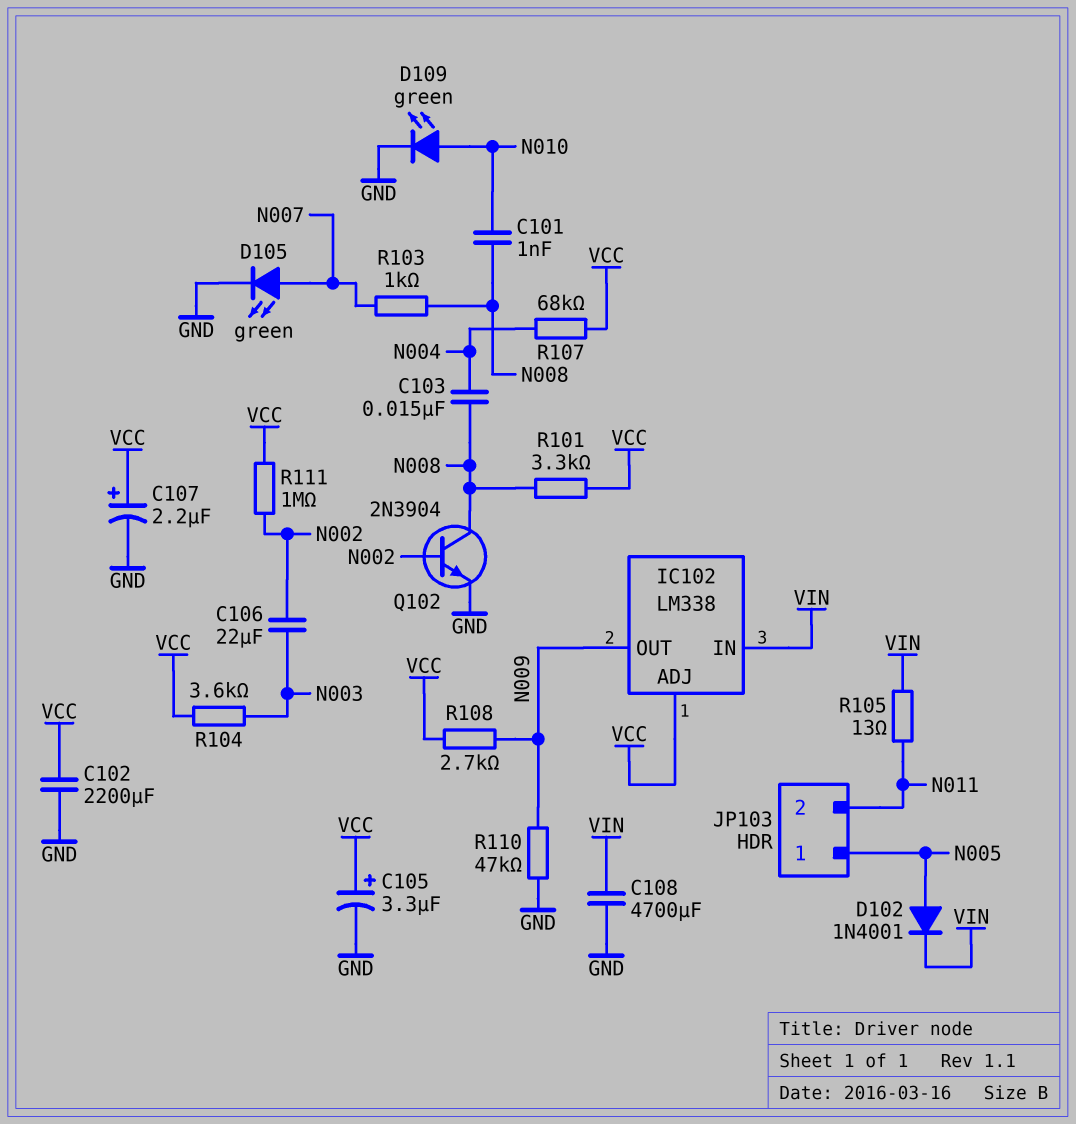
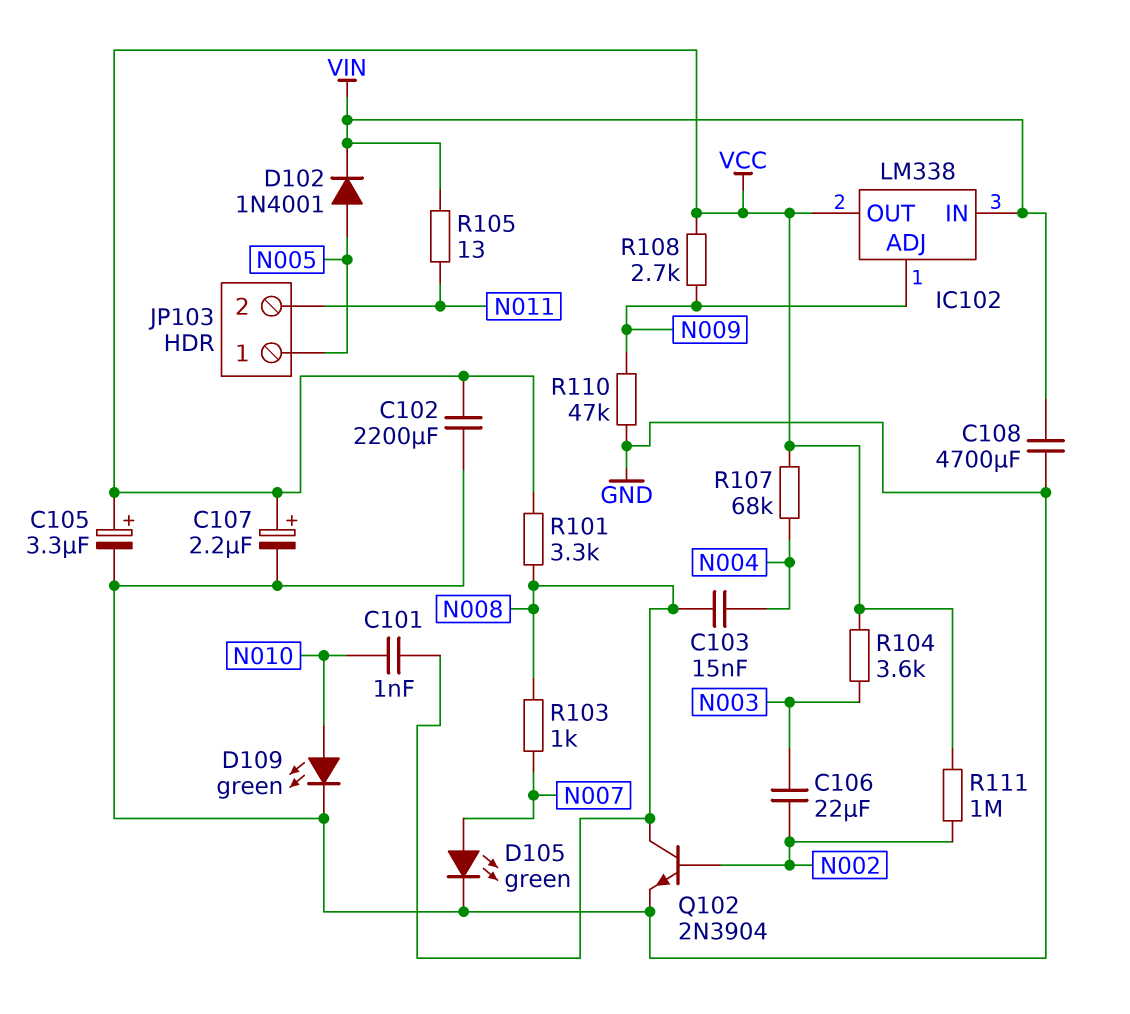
IC102 pin ADJ: VCC -> N009
IC102 pin OUT: N009 -> VCC

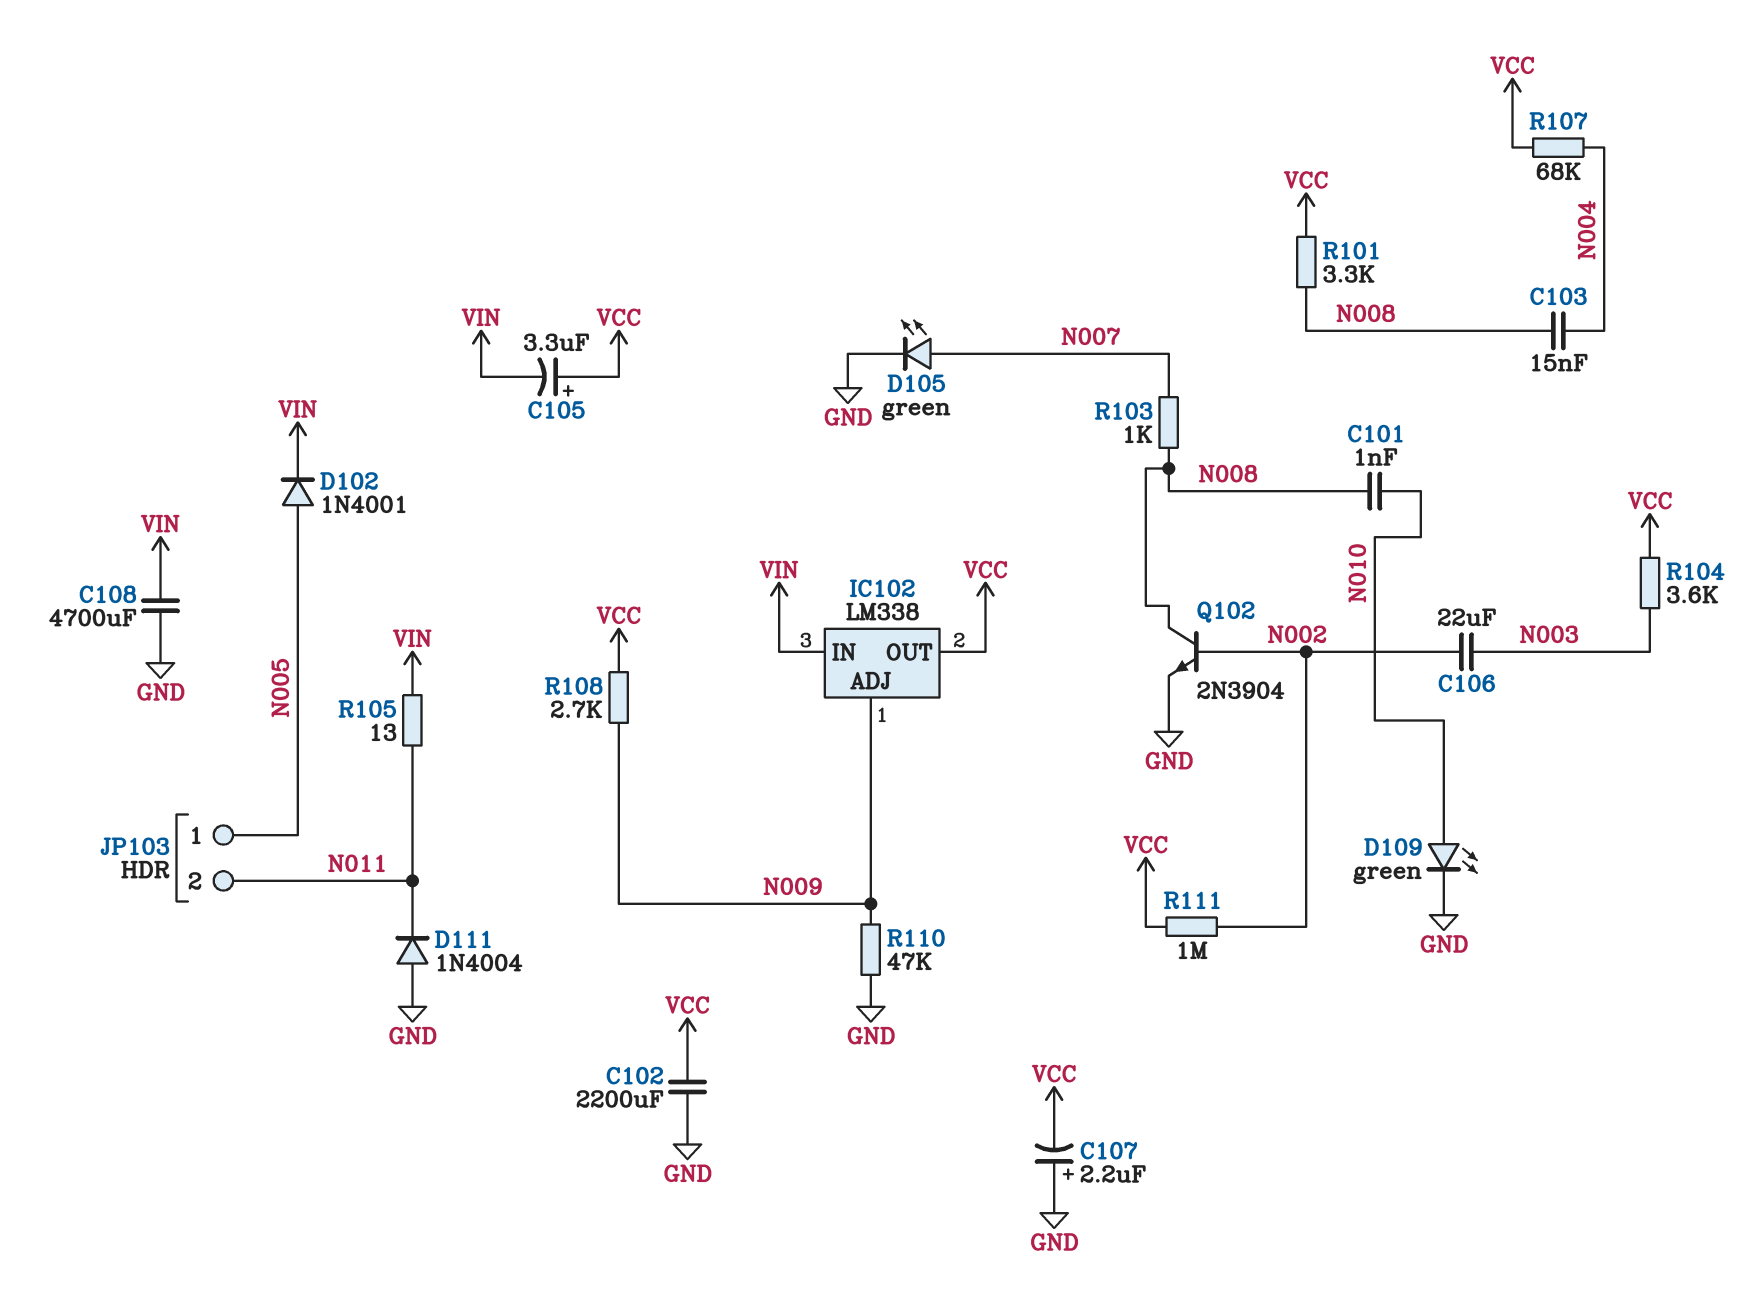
C105: 3.3uF (plus VCC, minus GND) -> 3.3uF (plus VCC, minus VIN)
C107: 2.2uF (plus VCC, minus GND) -> 2.2uF (plus GND, minus VCC)
D111: none -> diode 1N4004 (A GND, K N011)

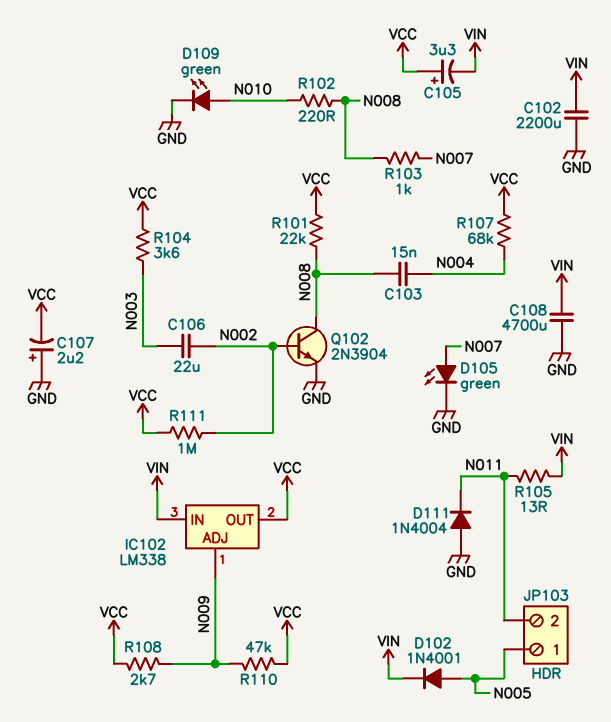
C101: 1nF (N008, N010) -> none
C102: 2200uF (GND, VCC) -> 2200uF (GND, VIN)
R101: 3.3k (N008, VCC) -> 22k (N008, VCC)
R102: none -> 220 (N008, N010)
R110: 47k (GND, N009) -> 47k (N009, VCC)

